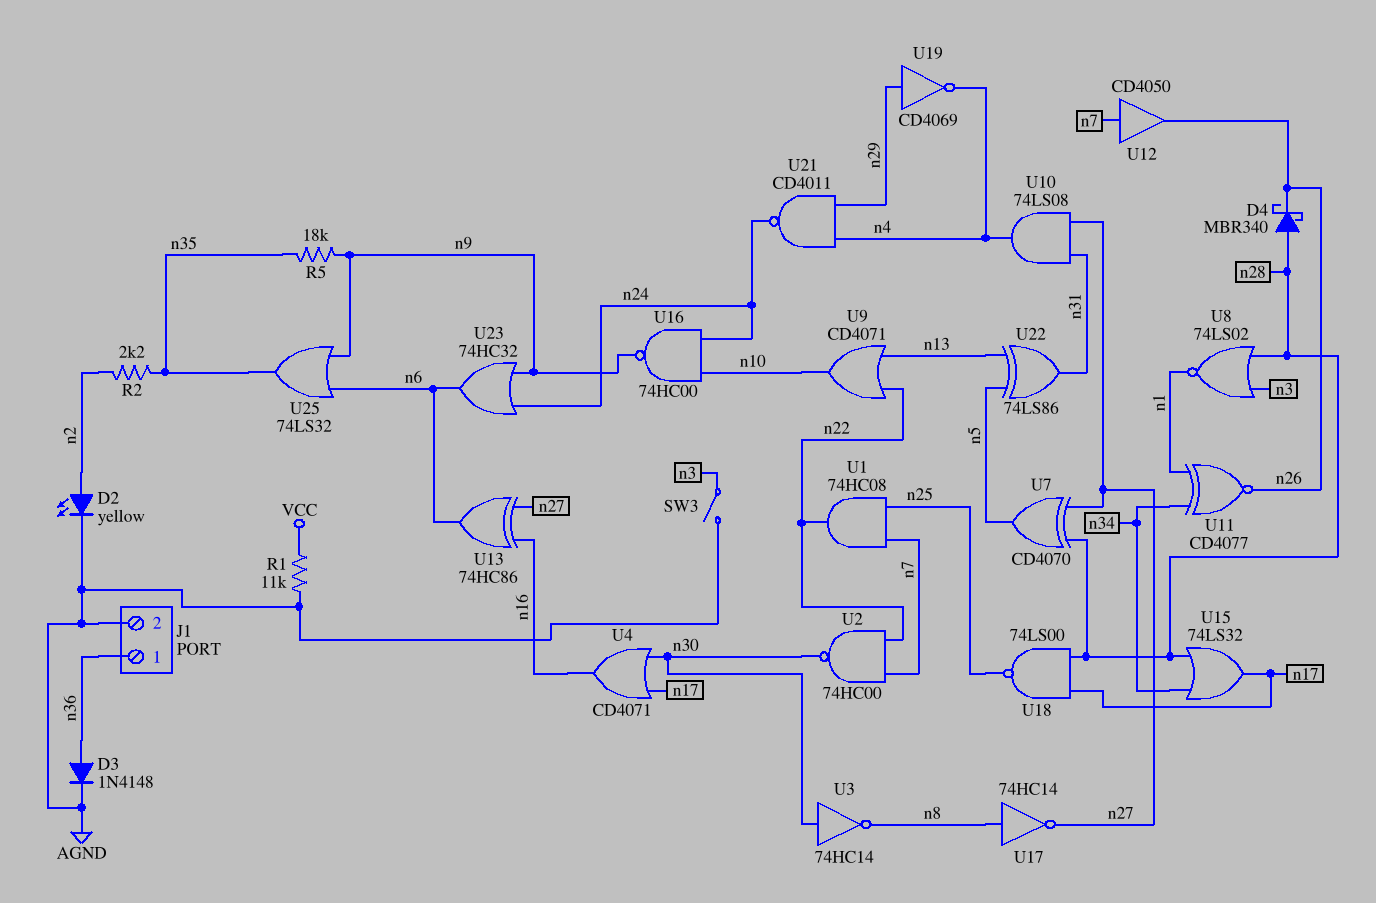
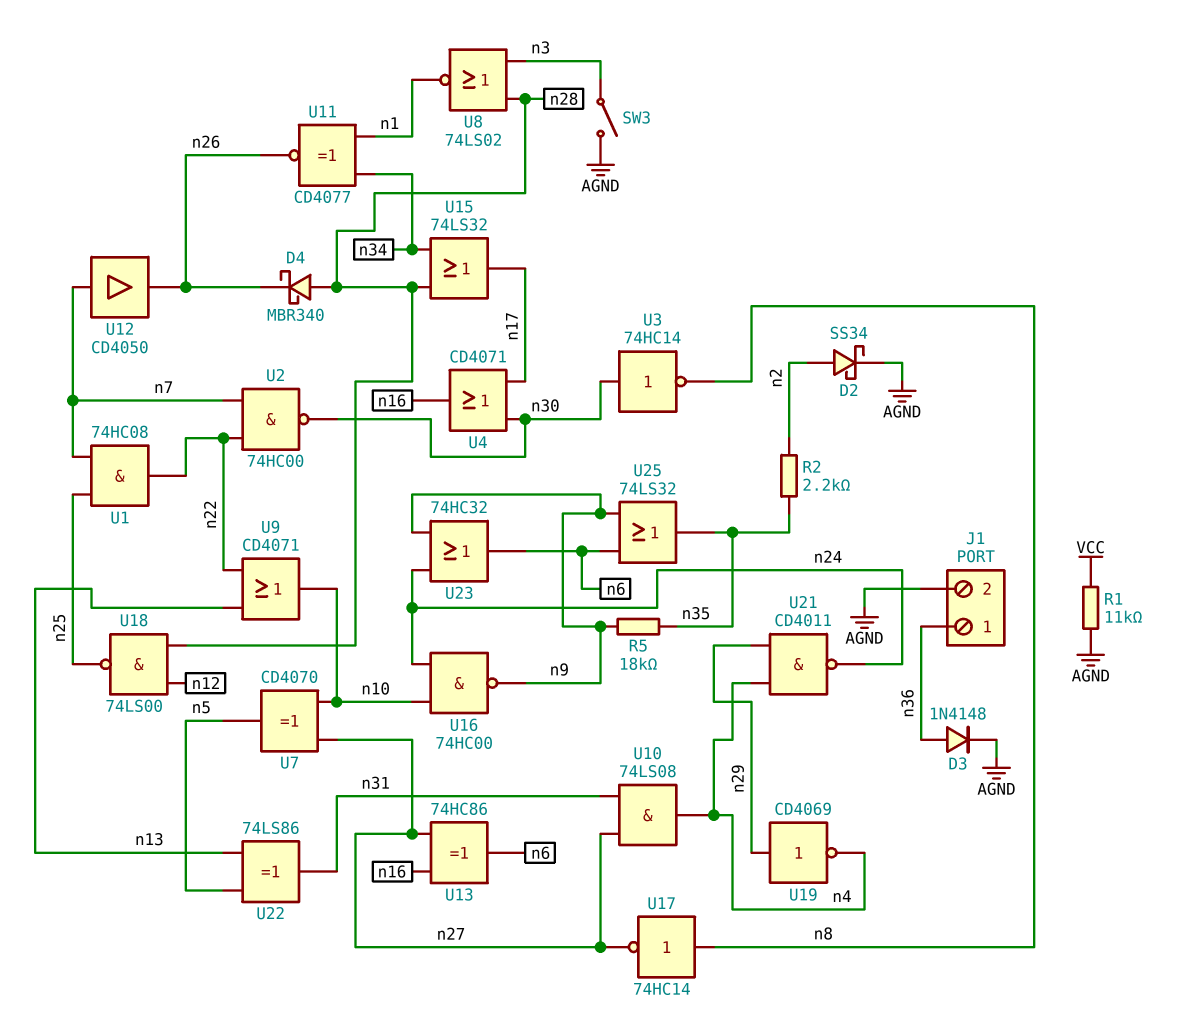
D2: LED yellow (A n2, K AGND) -> schottky SS34 (A n2, K AGND)
U7: XOR CD4070 (in n27, in n28, out n5) -> XOR CD4070 (in n10, in n27, out n5)
U18: NAND 74LS00 (in n17, in n28, out n25) -> NAND 74LS00 (in n12, in n28, out n25)

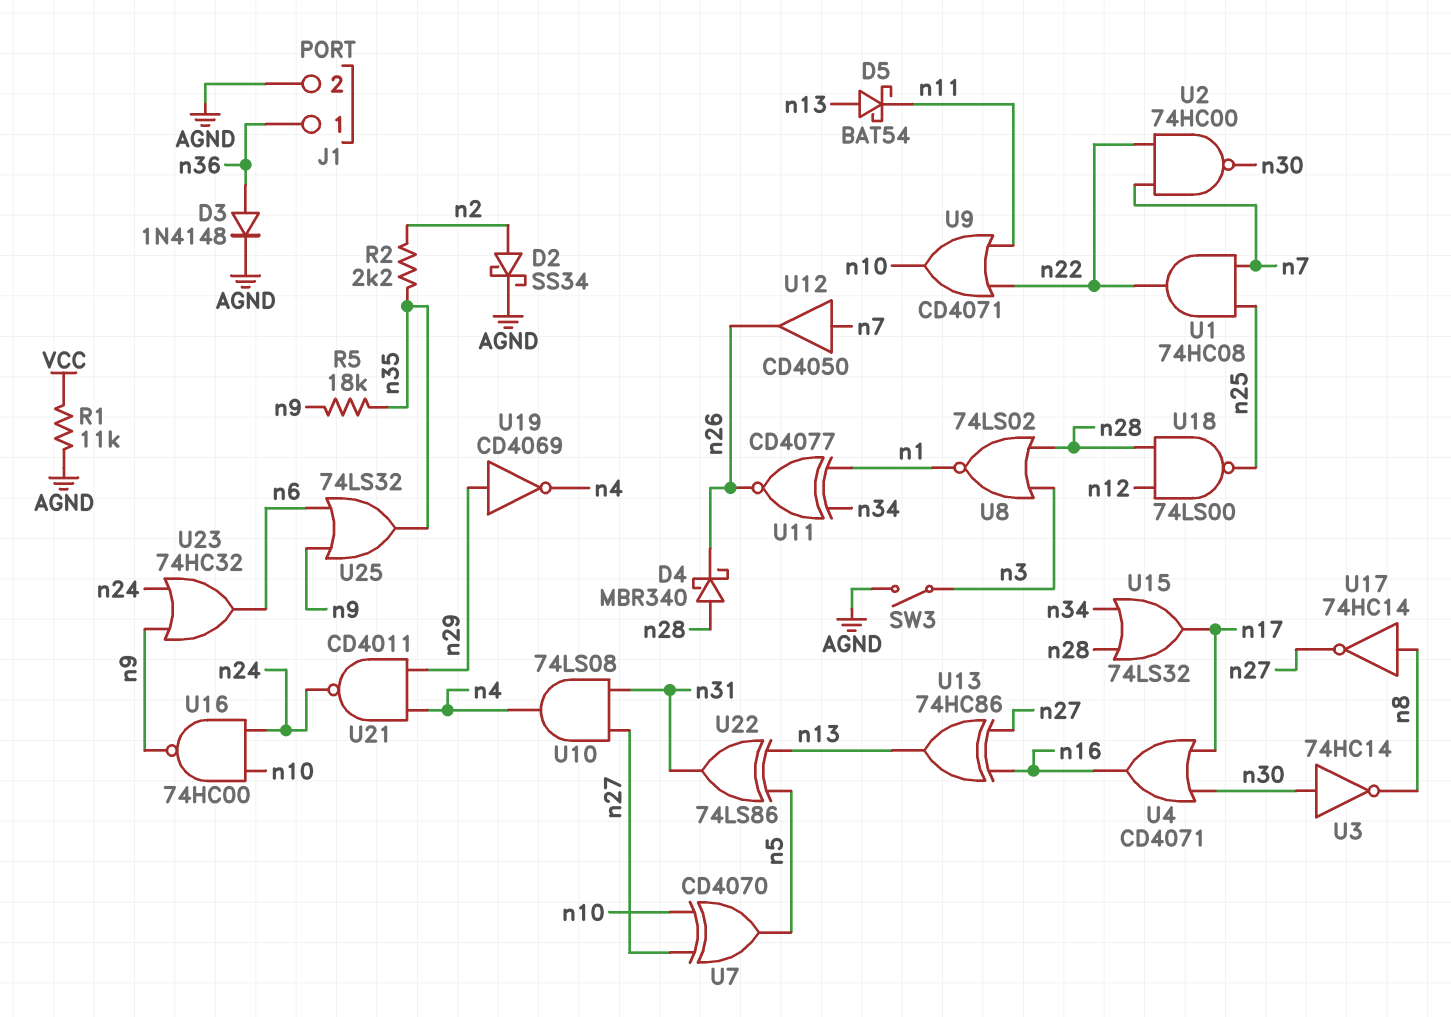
D5: none -> schottky BAT54 (A n13, K n11)
U9: OR CD4071 (in n13, in n22, out n10) -> OR CD4071 (in n11, in n22, out n10)
U13: XOR 74HC86 (in n16, in n27, out n6) -> XOR 74HC86 (in n16, in n27, out n13)

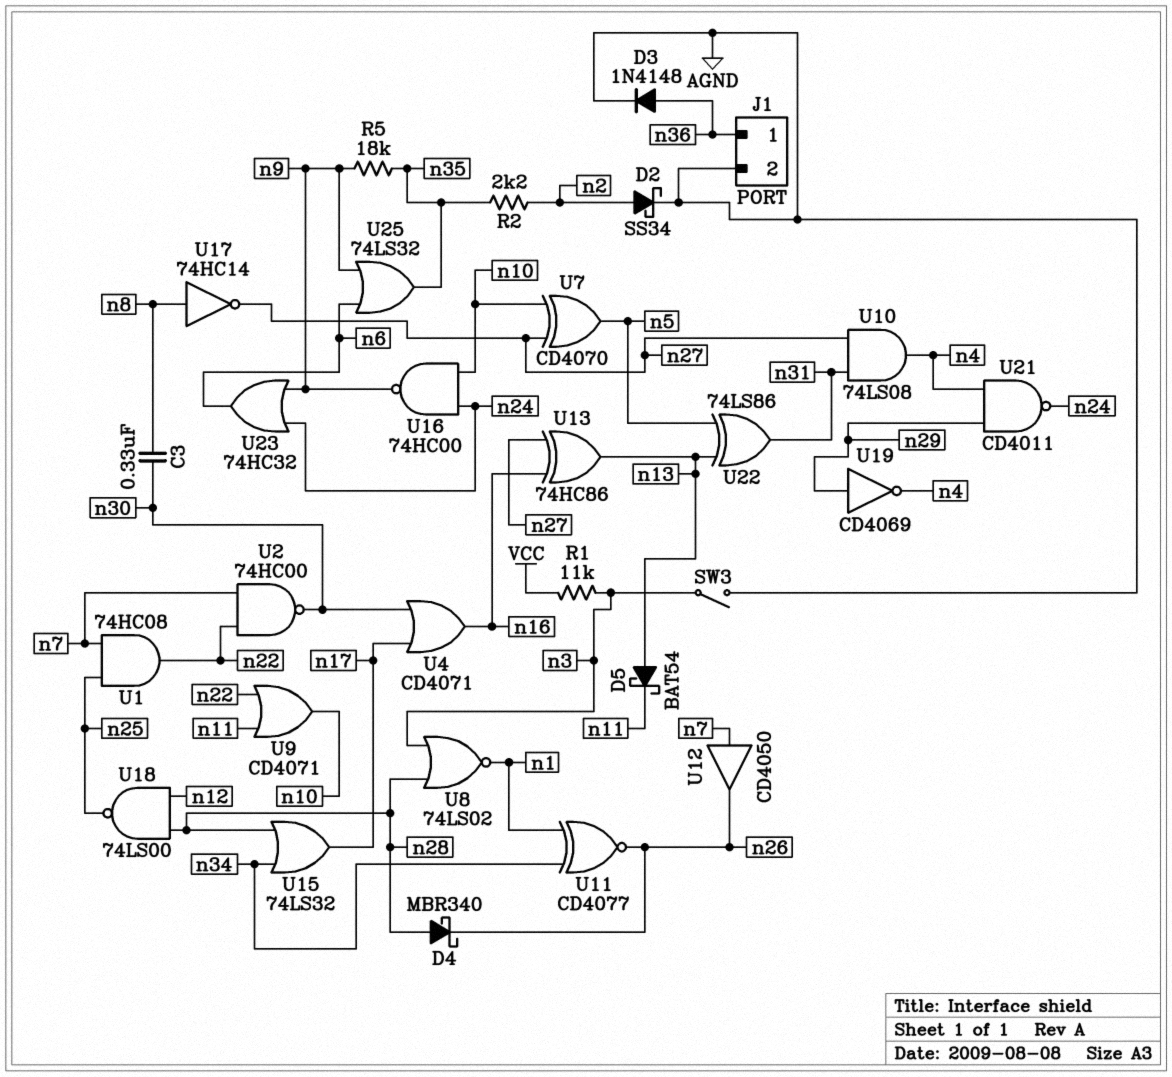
C3: none -> 330nF (n8, n30)
R1: 11k (AGND, VCC) -> 11k (VCC, n3)
U3: NOT 74HC14 (in n30, out n8) -> none

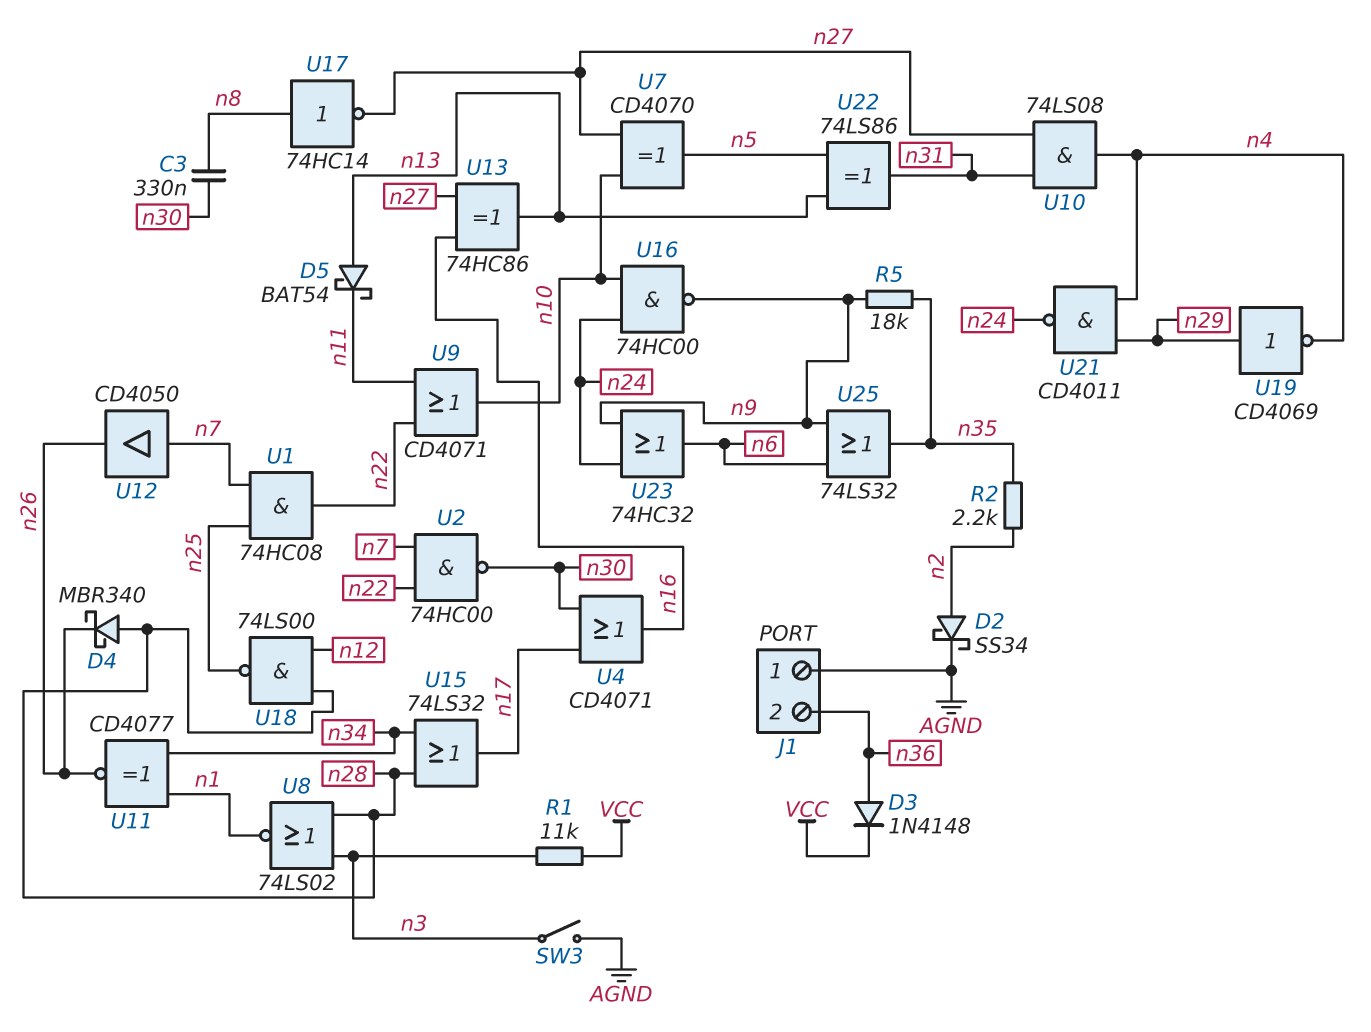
D3: diode 1N4148 (A n36, K AGND) -> diode 1N4148 (A n36, K VCC)
J1 pin 1: n36 -> AGND
J1 pin 2: AGND -> n36

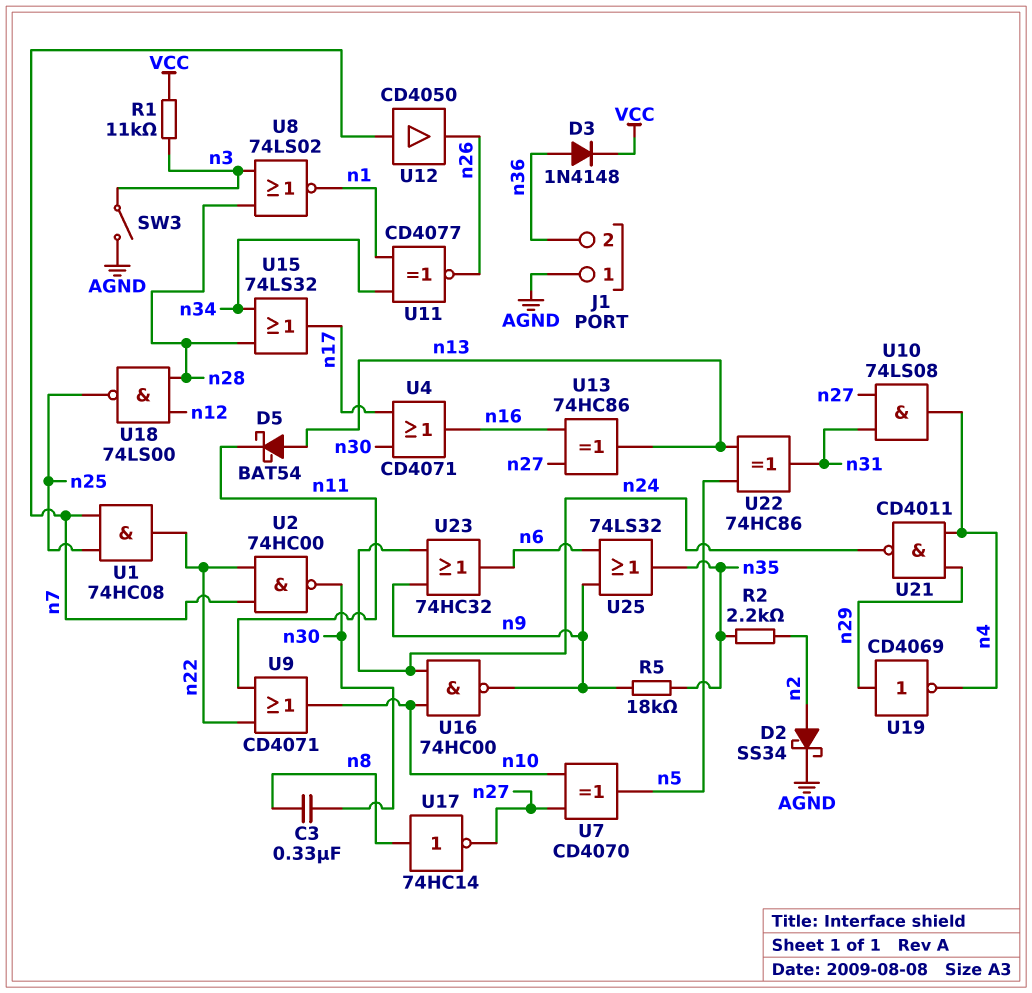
D4: schottky MBR340 (A n28, K n26) -> none
U22: XOR 74LS86 (in n5, in n13, out n31) -> XOR 74HC86 (in n5, in n13, out n31)

